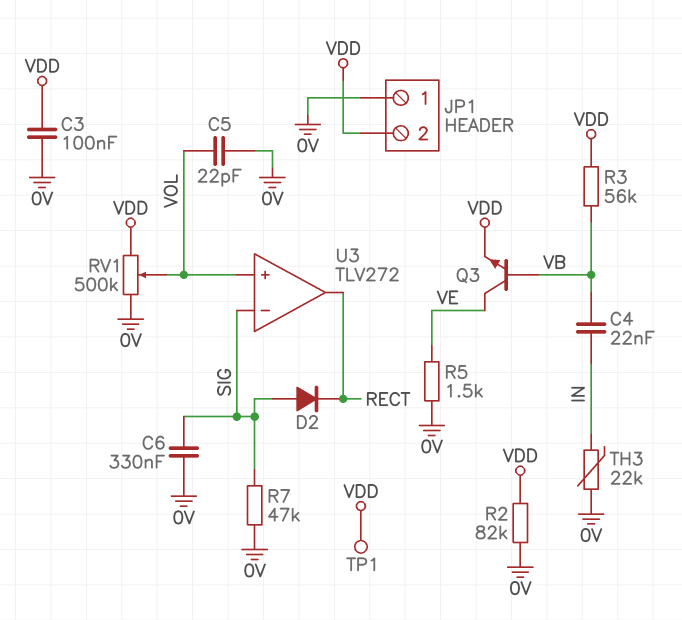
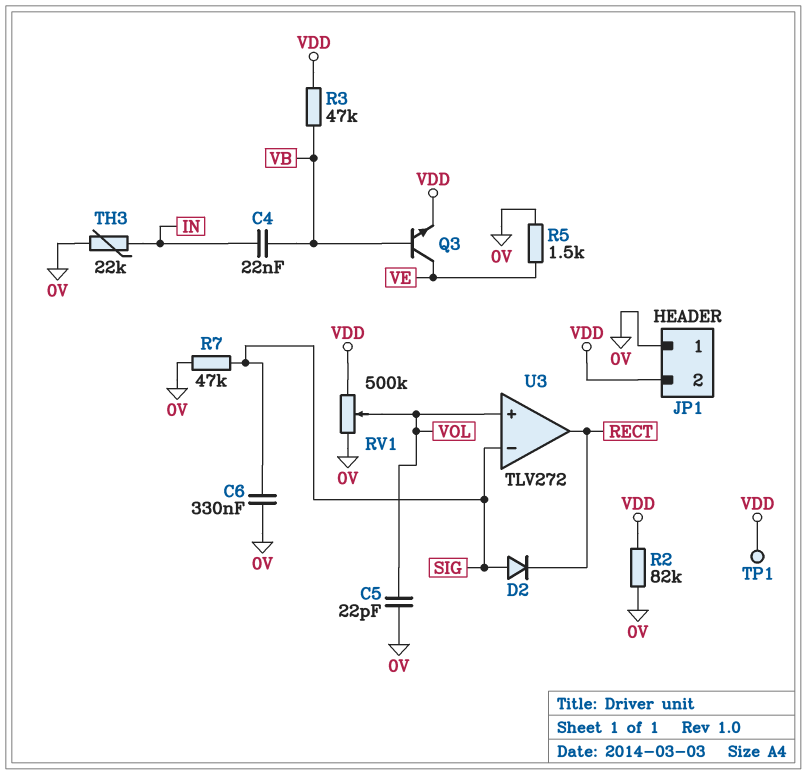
C3: 100nF (0V, VDD) -> none
R3: 56k (VB, VDD) -> 47k (VB, VDD)

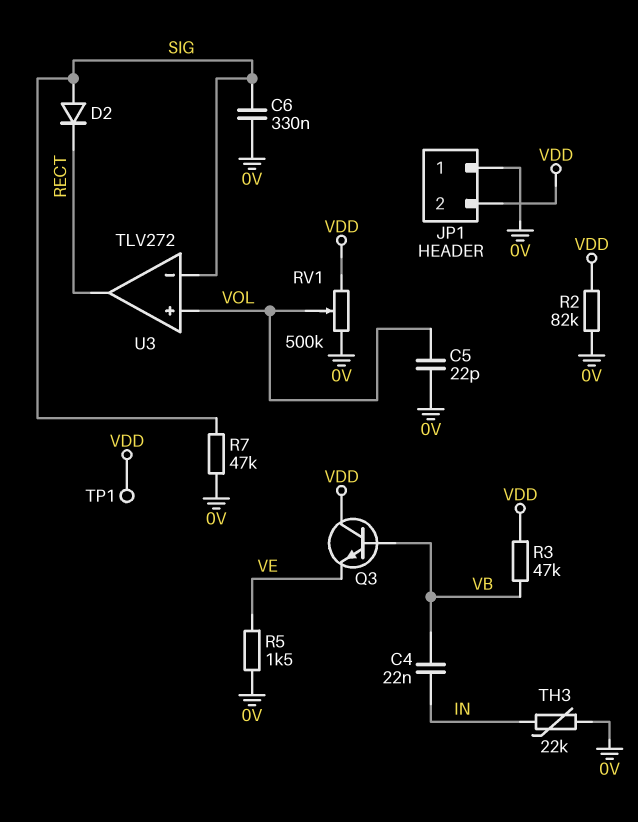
Q3: NPN (B VB, C VE, E VDD) -> NPN (B VB, C VDD, E VE)

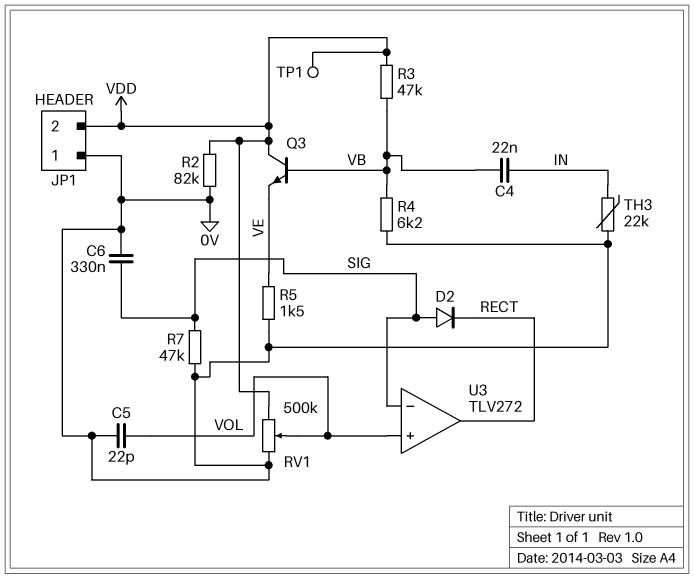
R4: none -> 6.2k (0V, VB)

